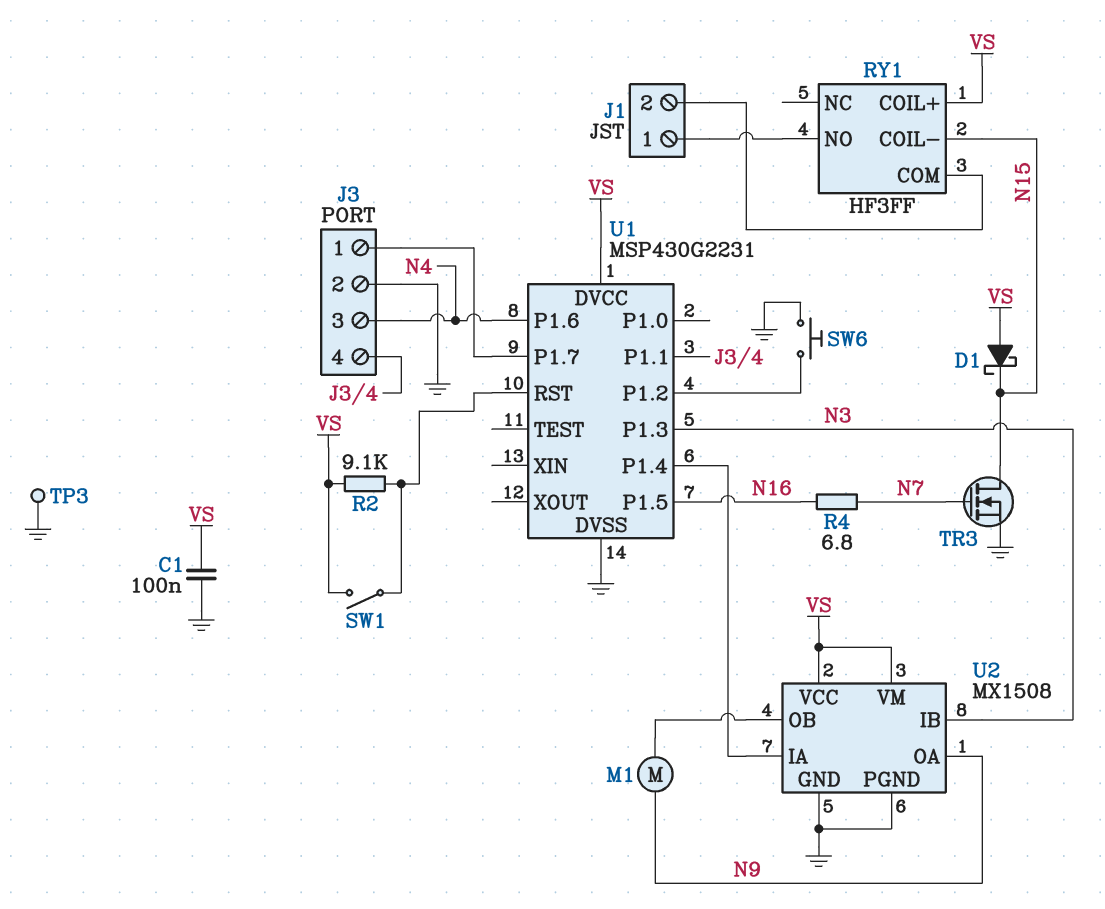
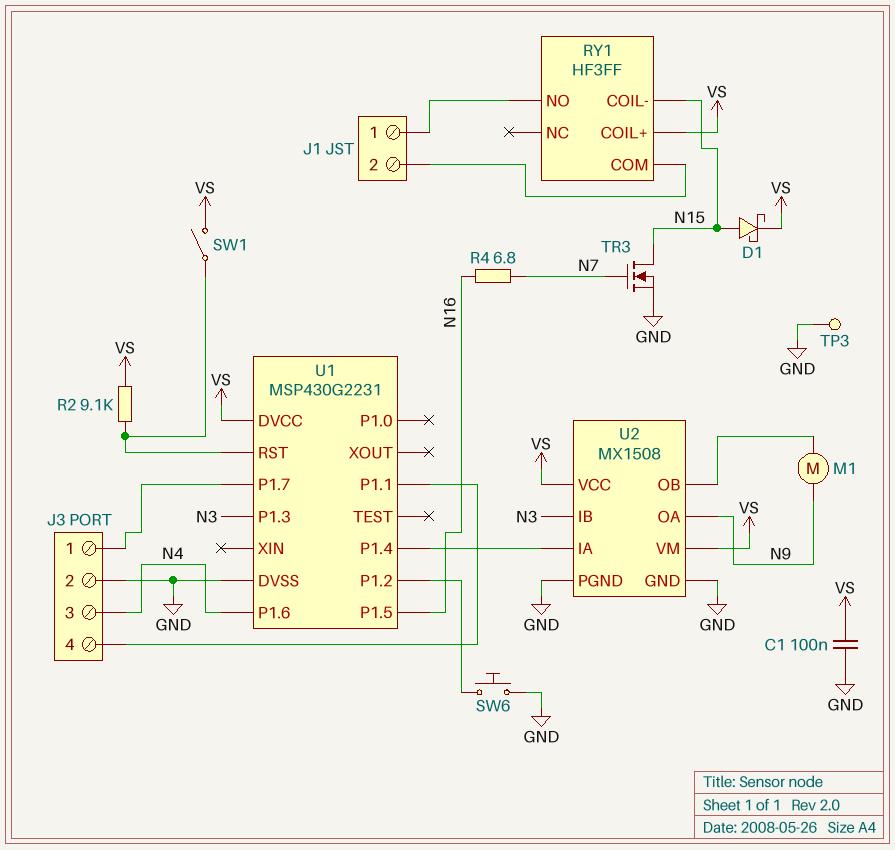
D1: schottky (A VS, K N15) -> schottky (A N15, K VS)

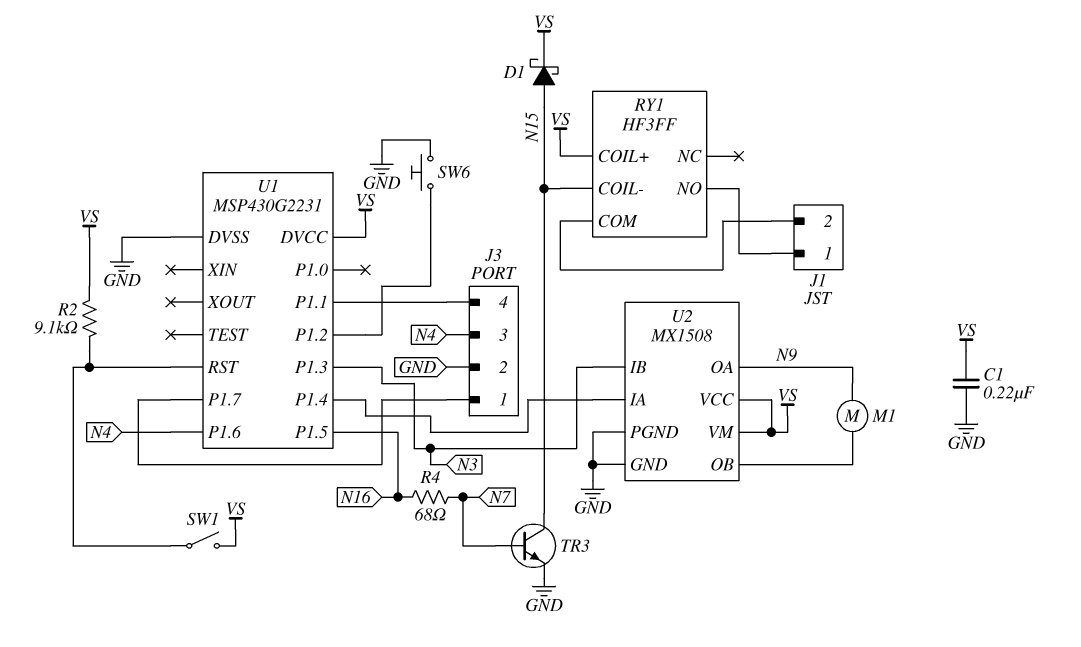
C1: 100nF (GND, VS) -> 220nF (GND, VS)
R4: 6.8 (N7, N16) -> 68 (N7, N16)
TP3: test point (GND) -> none
TR3: NMOS (G N7, D N15, S GND) -> NPN (B N7, C N15, E GND)

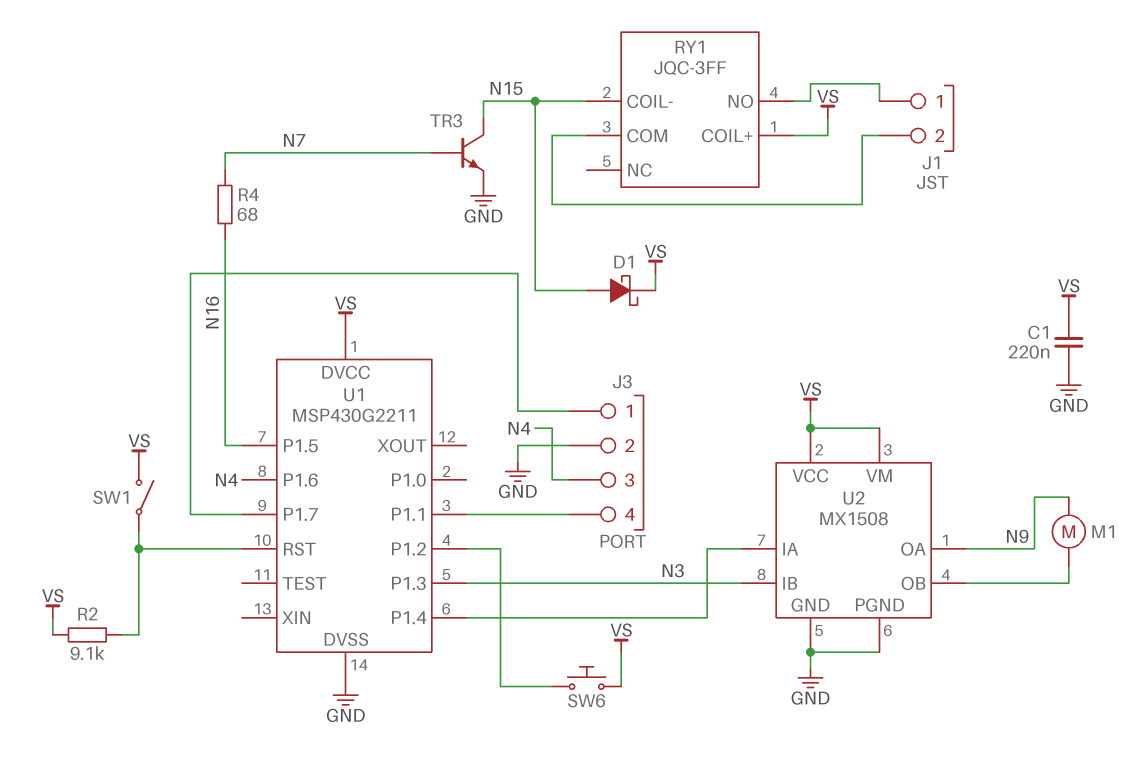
RY1: HF3FF -> JQC-3FF
SW6: button (GND, U1/P1.2) -> button (U1/P1.2, VS)
U1: MSP430G2231 -> MSP430G2211

